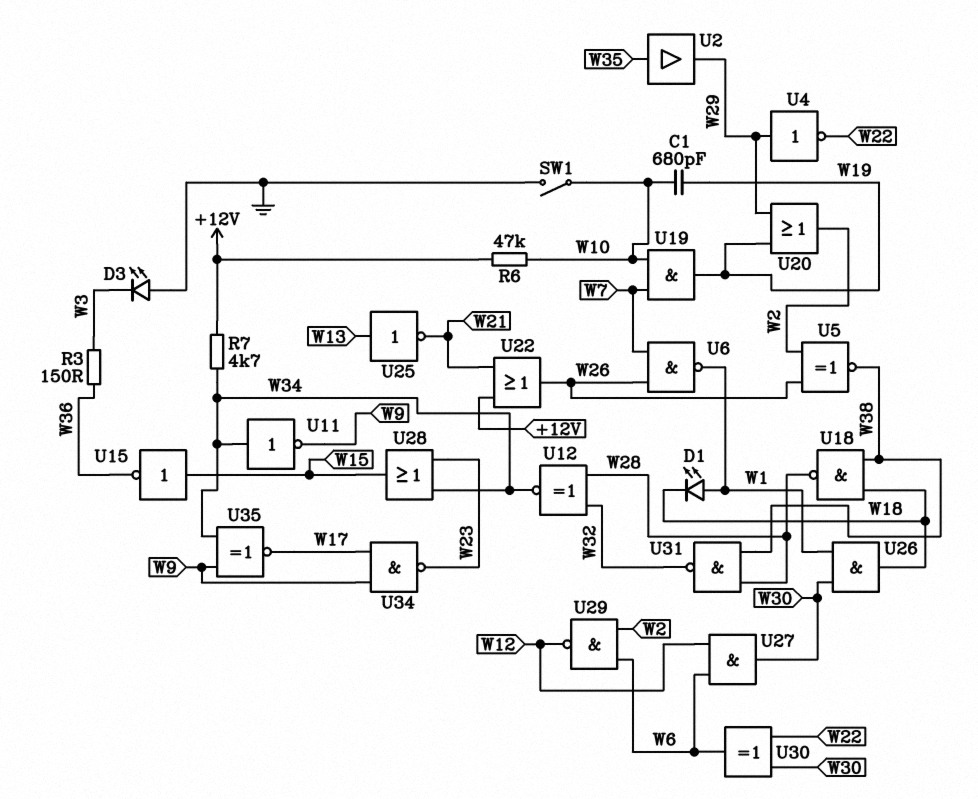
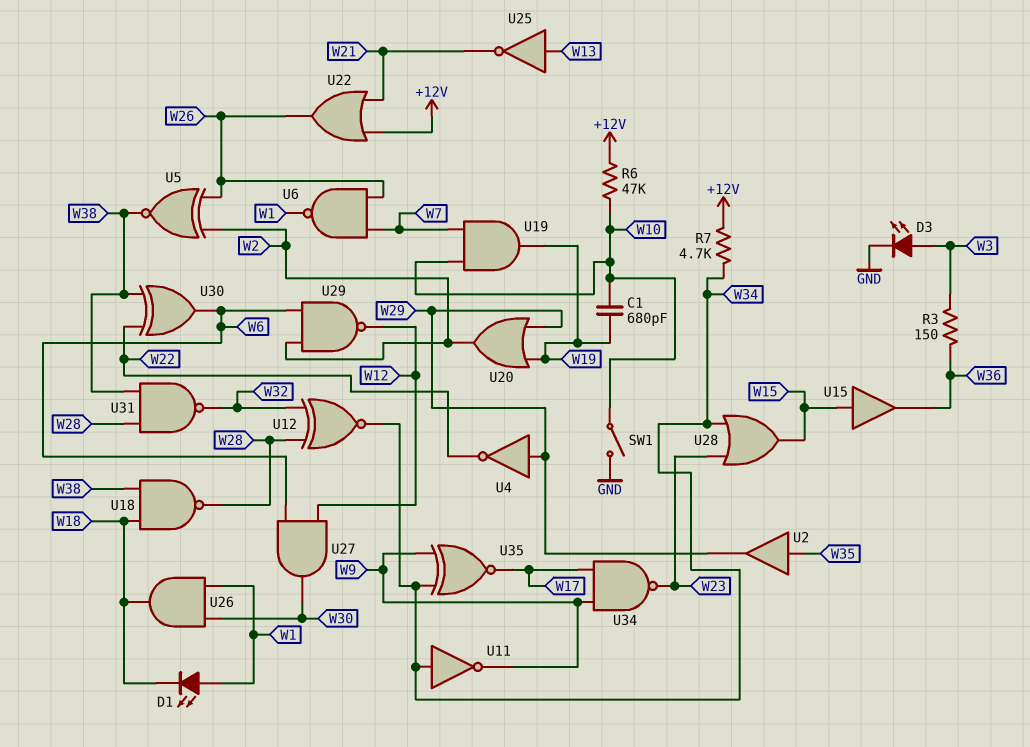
D3: LED (A GND, K W3) -> LED (A W3, K GND)
U15: NOT (in W15, out W36) -> buffer (in W15, out W36)
U30: XOR (in W22, in W30, out W6) -> XOR (in W22, in W38, out W6)

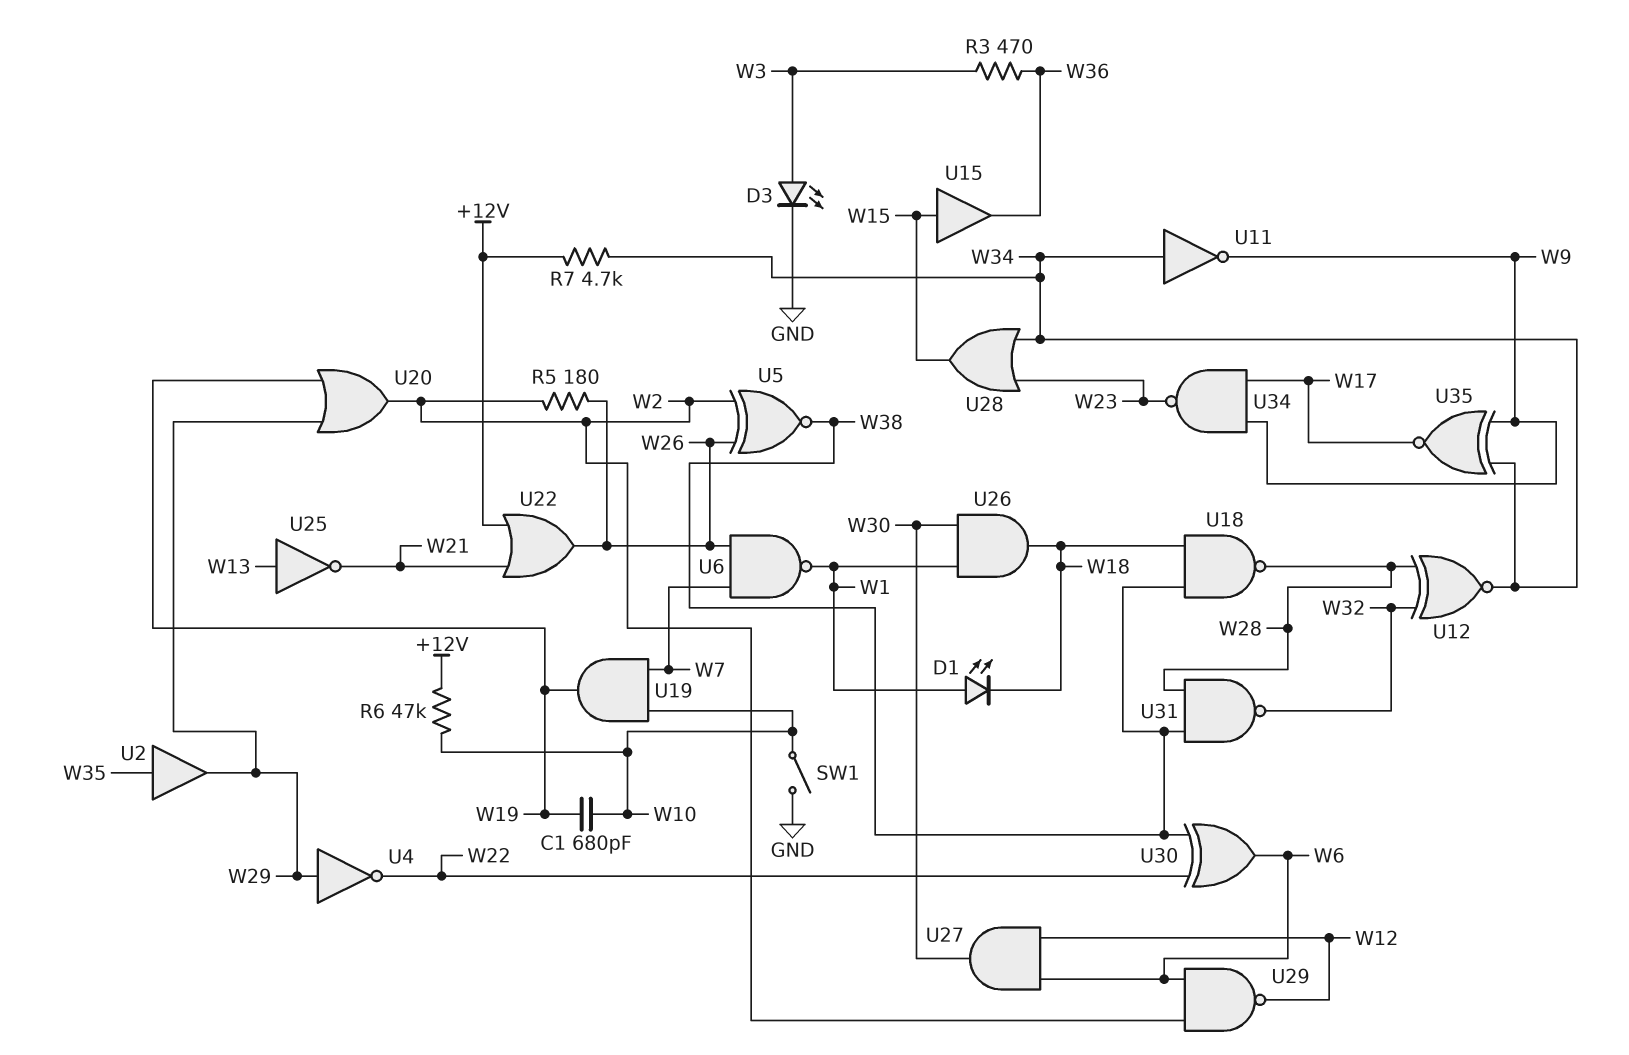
R3: 150 (W3, W36) -> 470 (W3, W36)
R5: none -> 180 (W2, W26)

